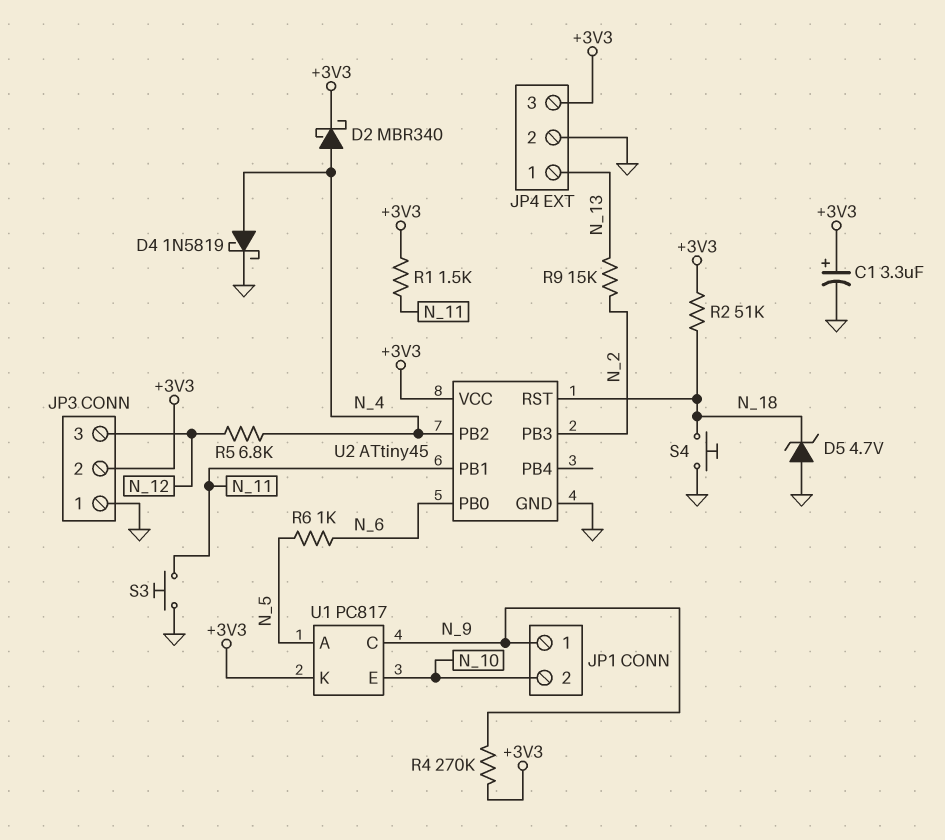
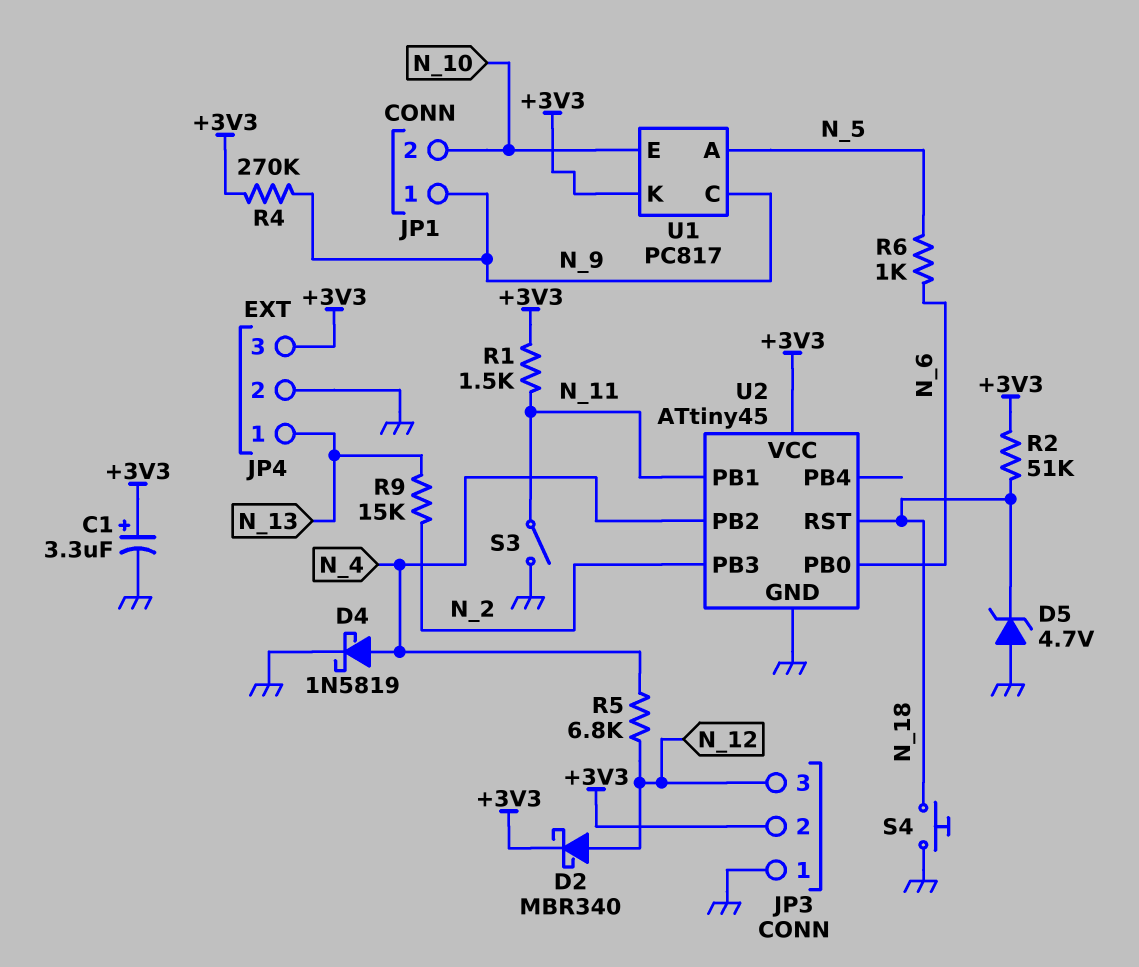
D2: schottky MBR340 (A N_4, K +3V3) -> schottky MBR340 (A N_12, K +3V3)
S3: button (GND, N_11) -> switch (GND, N_11)

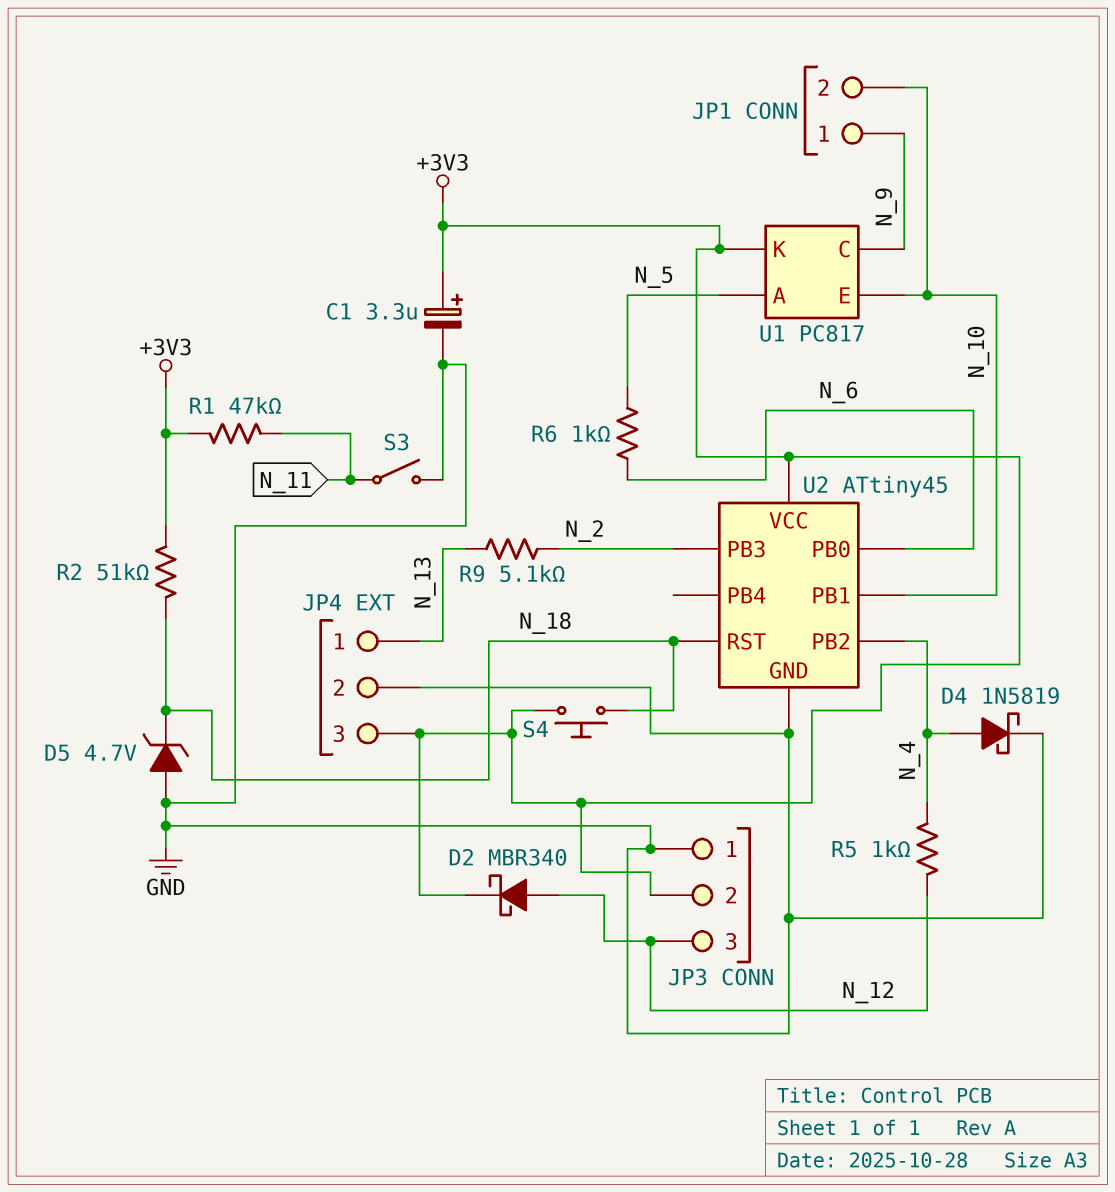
R1: 1.5k (+3V3, N_11) -> 47k (+3V3, N_11)
R4: 270k (+3V3, N_9) -> none
R5: 6.8k (N_4, N_12) -> 1k (N_4, N_12)
R9: 15k (N_2, N_13) -> 5.1k (N_2, N_13)
S4: button (GND, N_18) -> button (+3V3, N_18)
U2 pin PB1: N_11 -> N_10

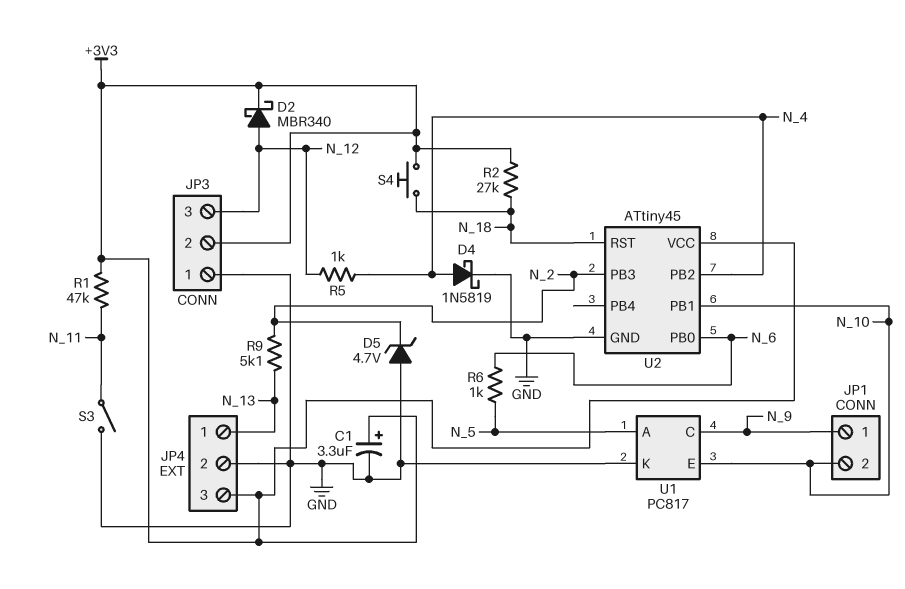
D5: zener 4.7V (A GND, K N_18) -> zener 4.7V (A GND, K N_2)
R2: 51k (+3V3, N_18) -> 27k (+3V3, N_18)
U1 pin K: +3V3 -> GND

